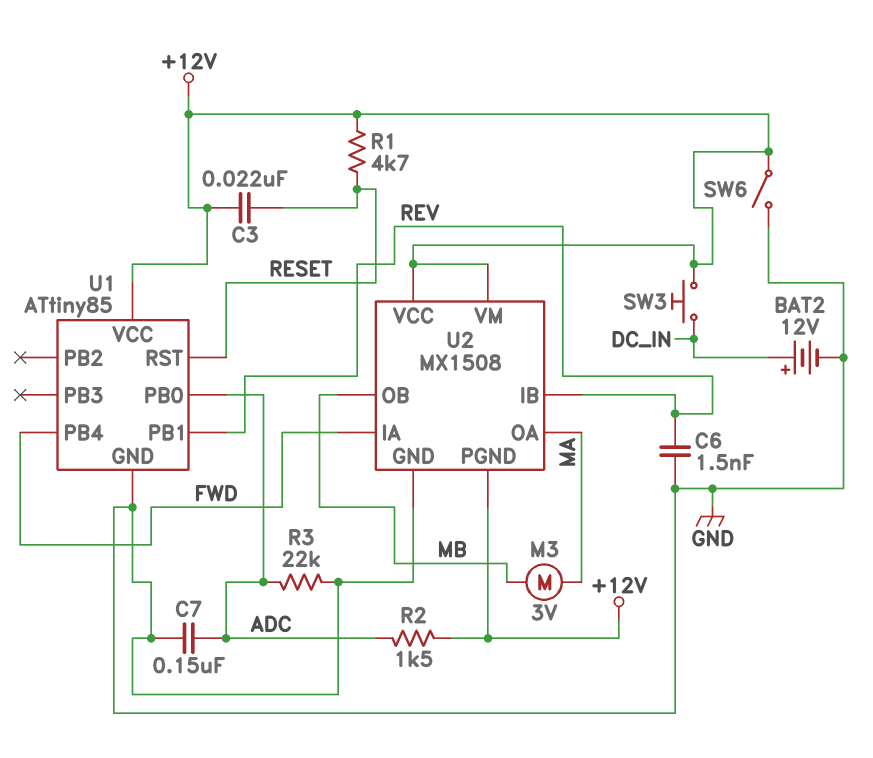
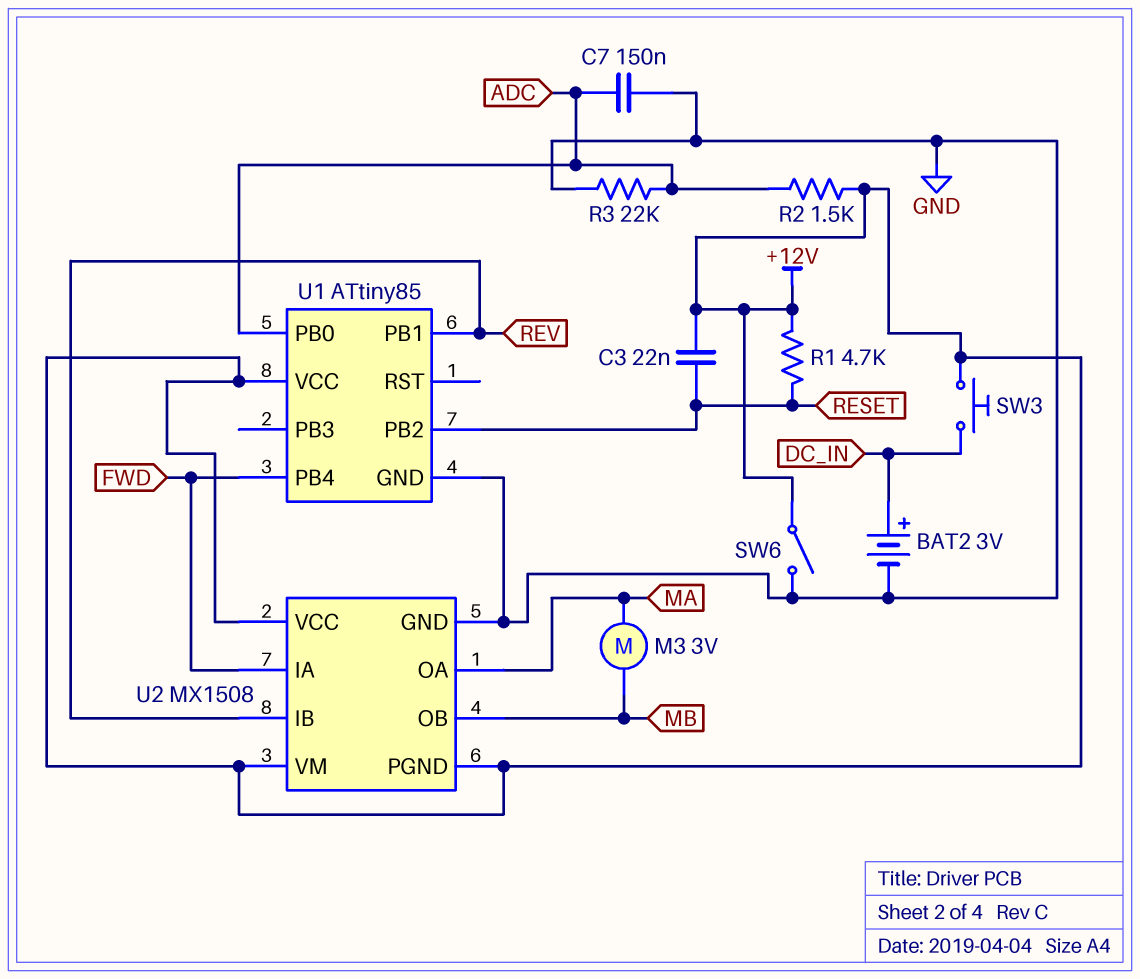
BAT2: 12V (plus DC_IN, minus GND) -> 3V (plus DC_IN, minus GND)
C6: 1.5nF (GND, REV) -> none
U1 pin PB2: none -> RESET
U1 pin RST: RESET -> none

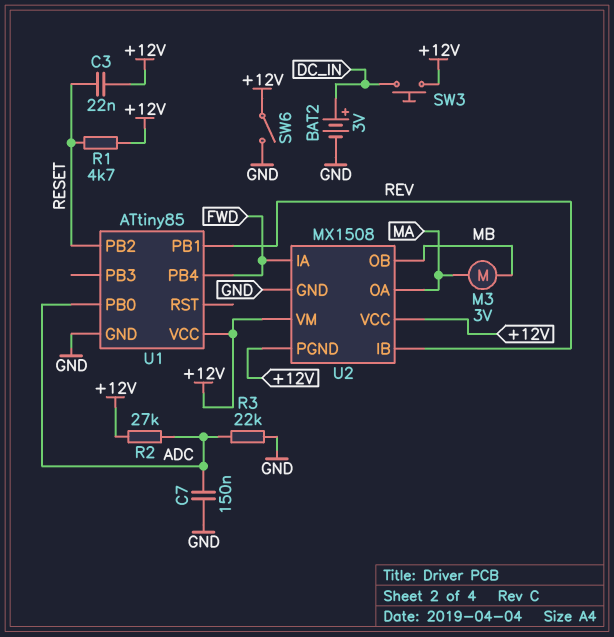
R2: 1.5k (+12V, ADC) -> 27k (+12V, ADC)

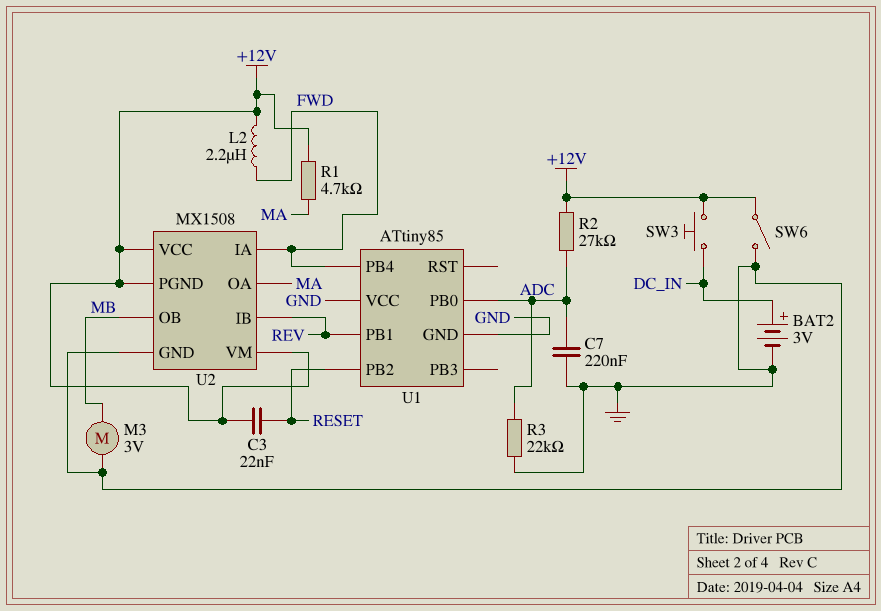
C7: 150nF (ADC, GND) -> 220nF (ADC, GND)
L2: none -> 2.2uH (+12V, FWD)
M3: motor 3V (MA, MB) -> motor 3V (GND, MB)
R1: 4.7k (+12V, RESET) -> 4.7k (+12V, MA)
U1 pin VCC: +12V -> GND

